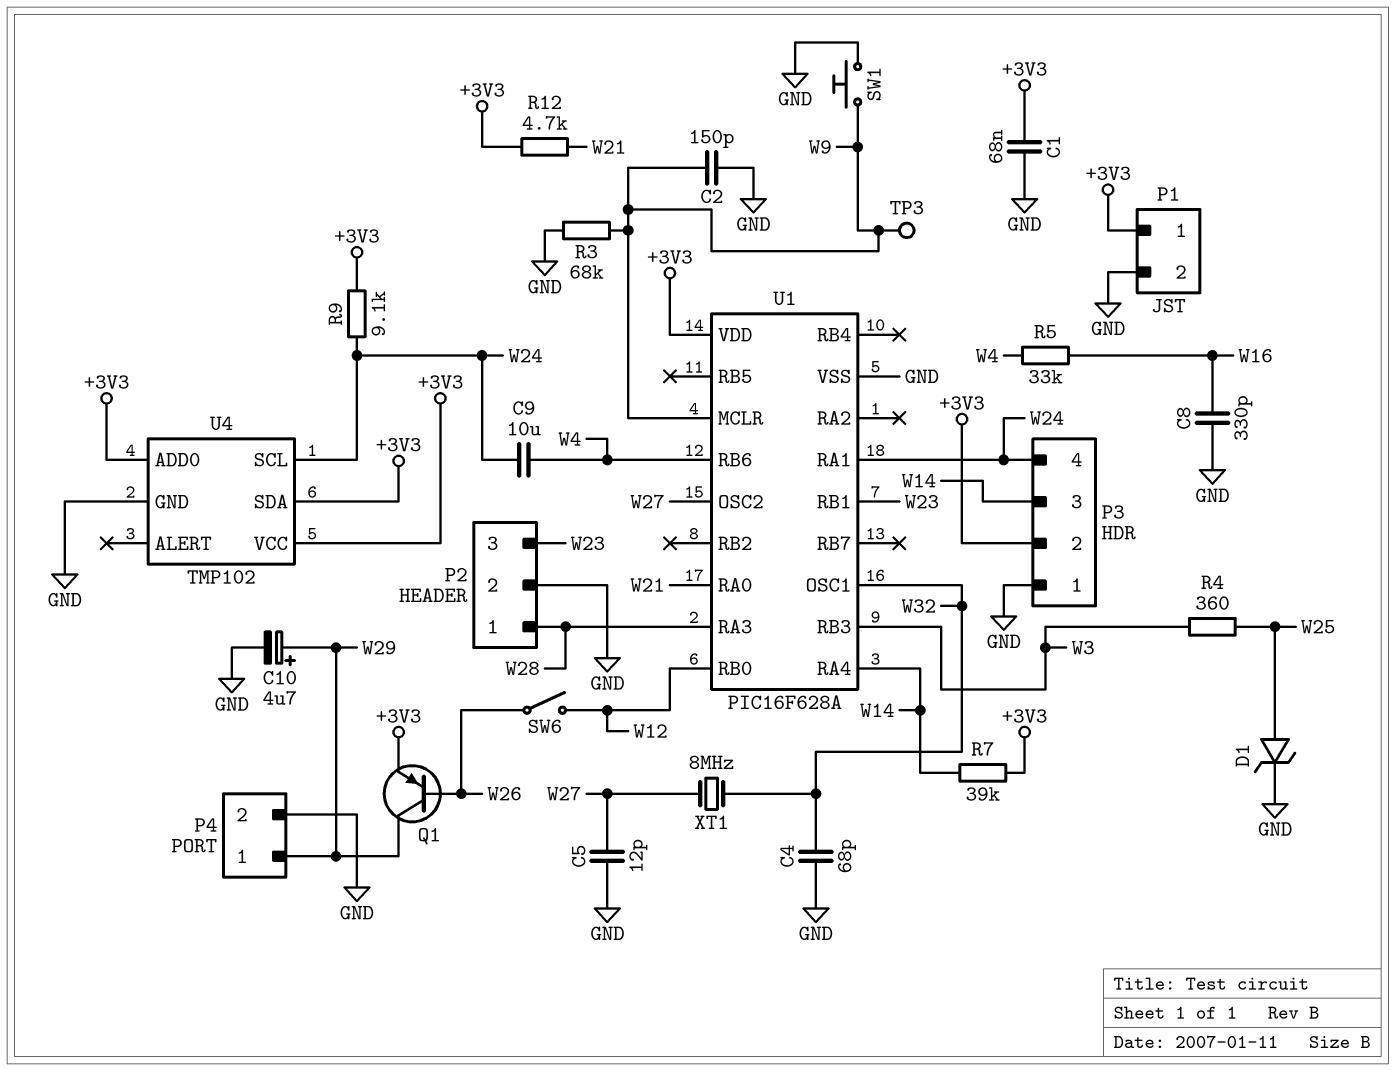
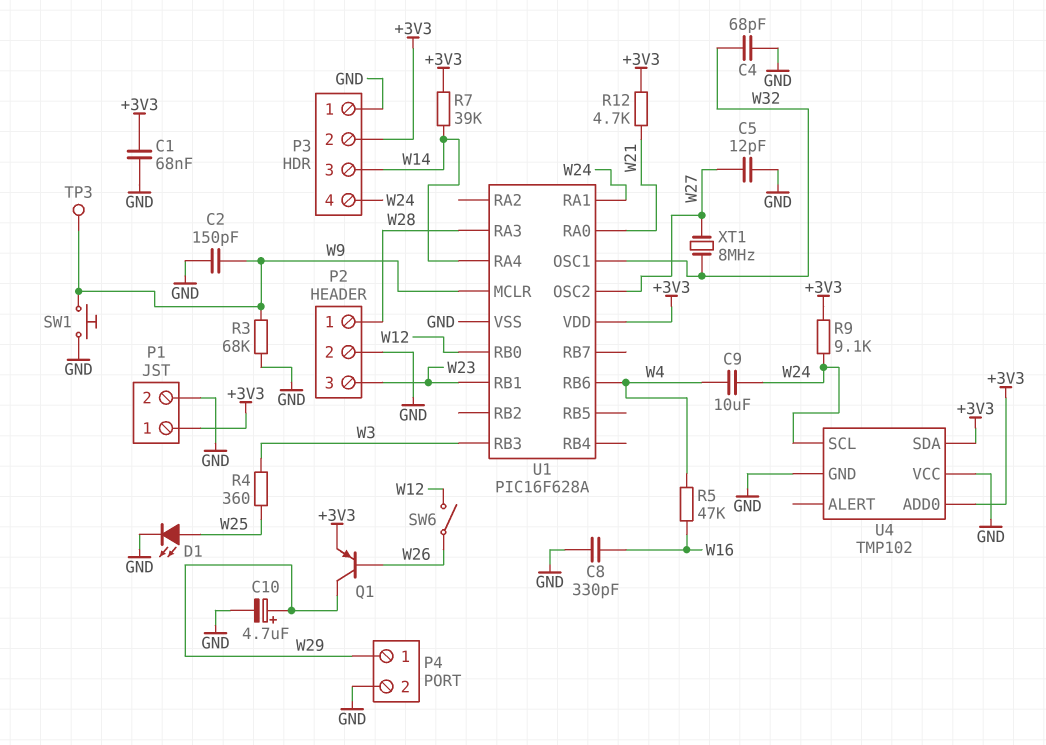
D1: zener (A W25, K GND) -> LED (A W25, K GND)
R5: 33k (W4, W16) -> 47k (W4, W16)
U4 pin VCC: +3V3 -> GND

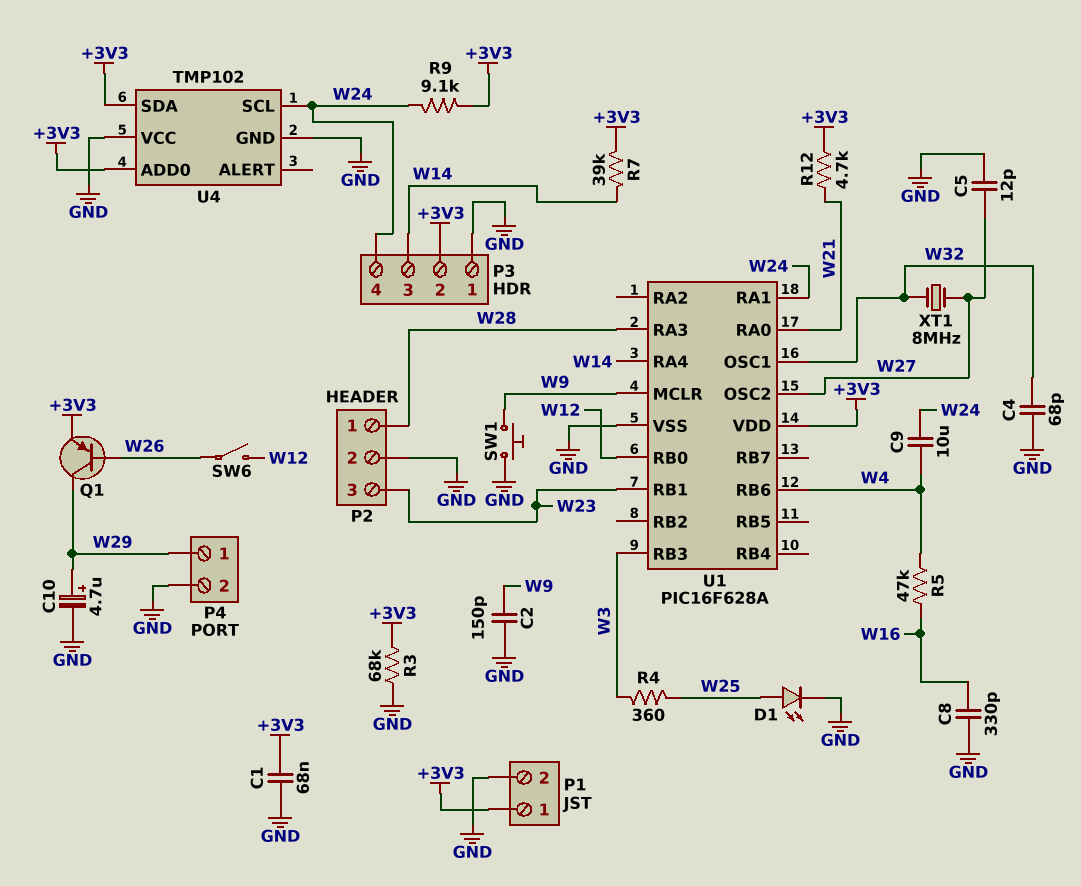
R3: 68k (GND, W9) -> 68k (+3V3, GND)
TP3: test point (W9) -> none

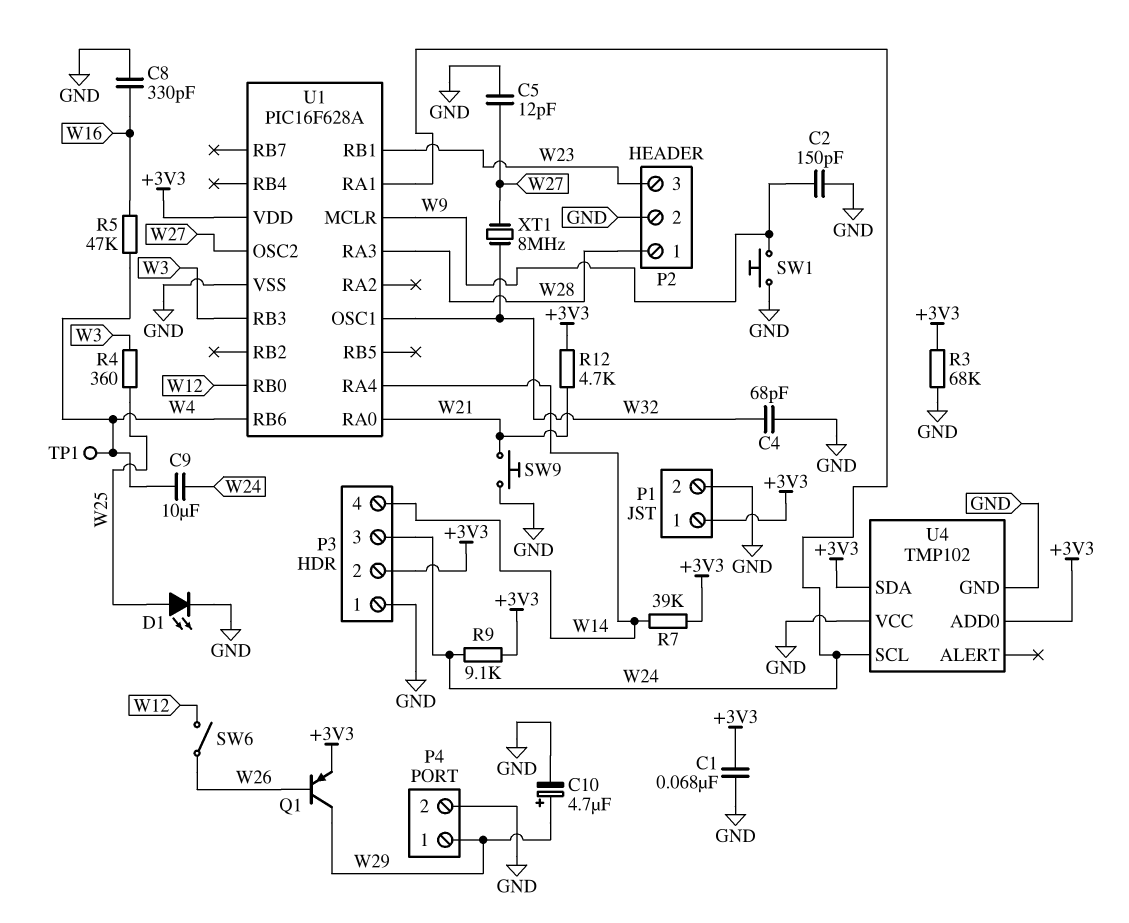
P3 pin 3: W14 -> W24
P3 pin 4: W24 -> W14
SW9: none -> button (GND, W21)
TP1: none -> test point (W4)

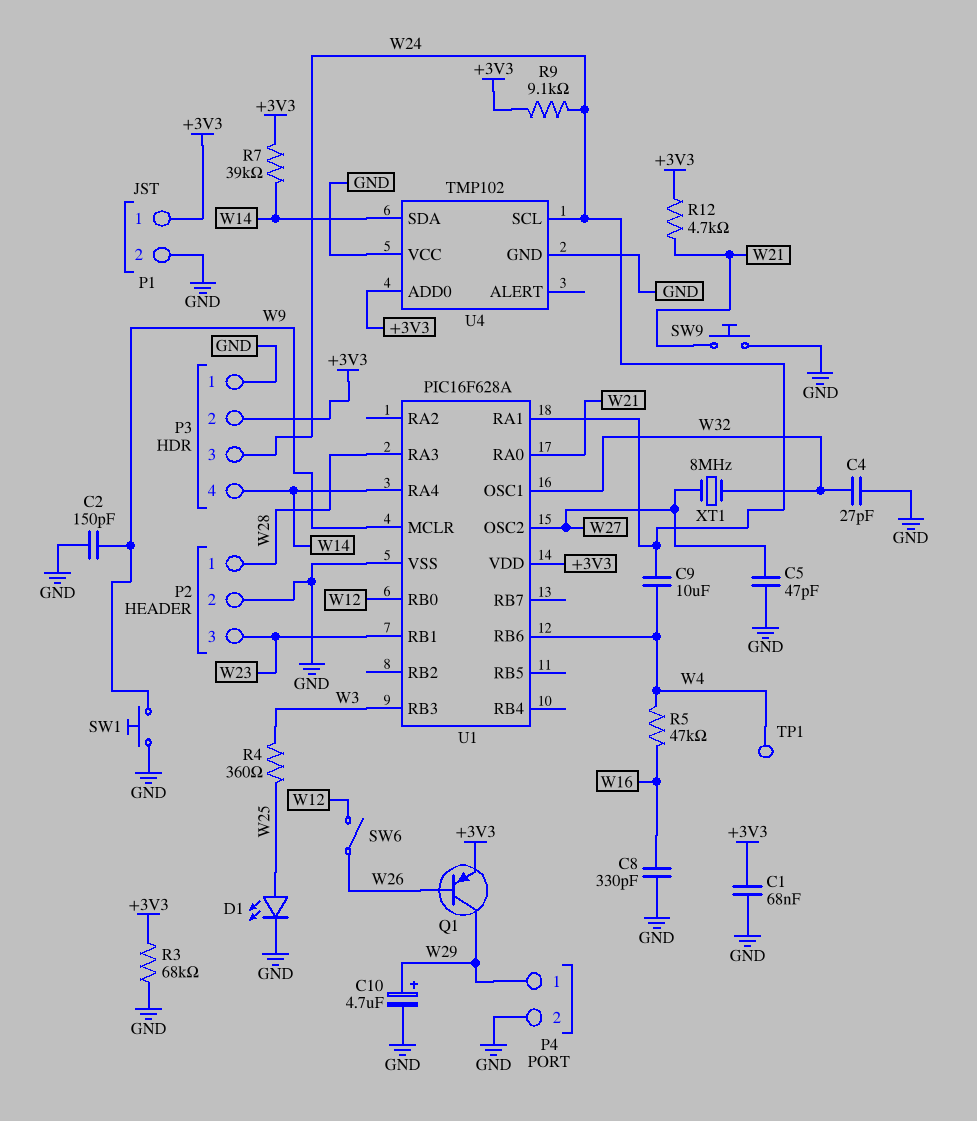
C4: 68pF (GND, W32) -> 27pF (GND, W32)
C5: 12pF (GND, W27) -> 47pF (GND, W27)
U4 pin SDA: +3V3 -> W14

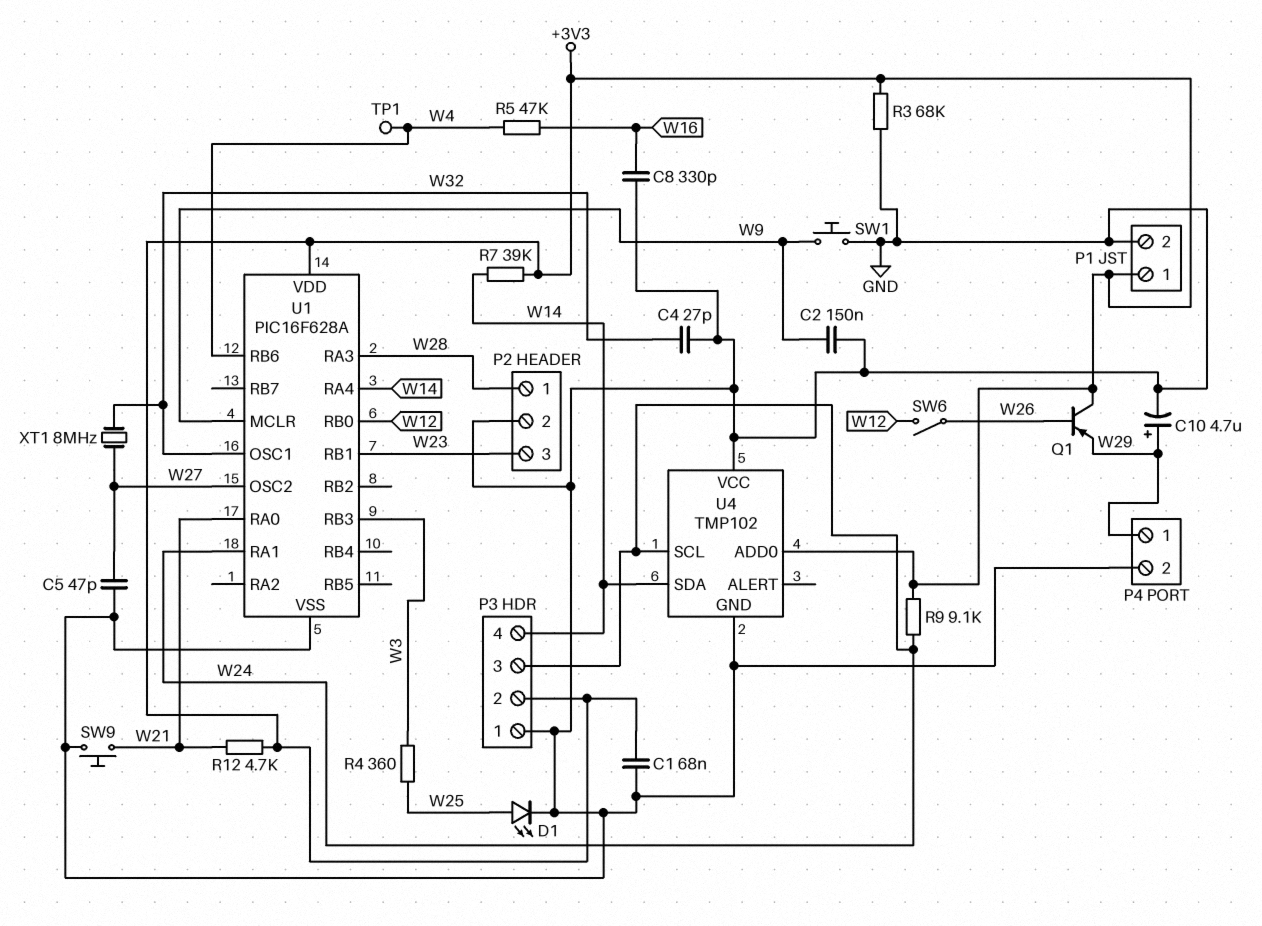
C2: 150pF (GND, W9) -> 150nF (GND, W9)
C9: 10uF (W4, W24) -> none
Q1: PNP (B W26, C W29, E +3V3) -> PNP (B W26, C +3V3, E W29)

